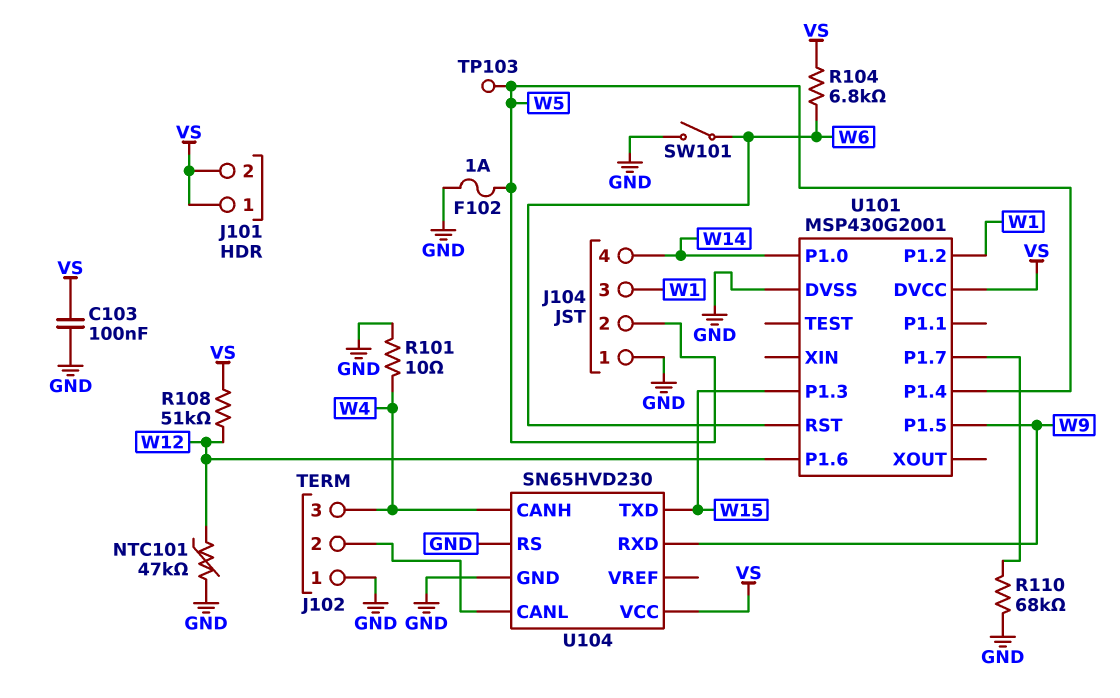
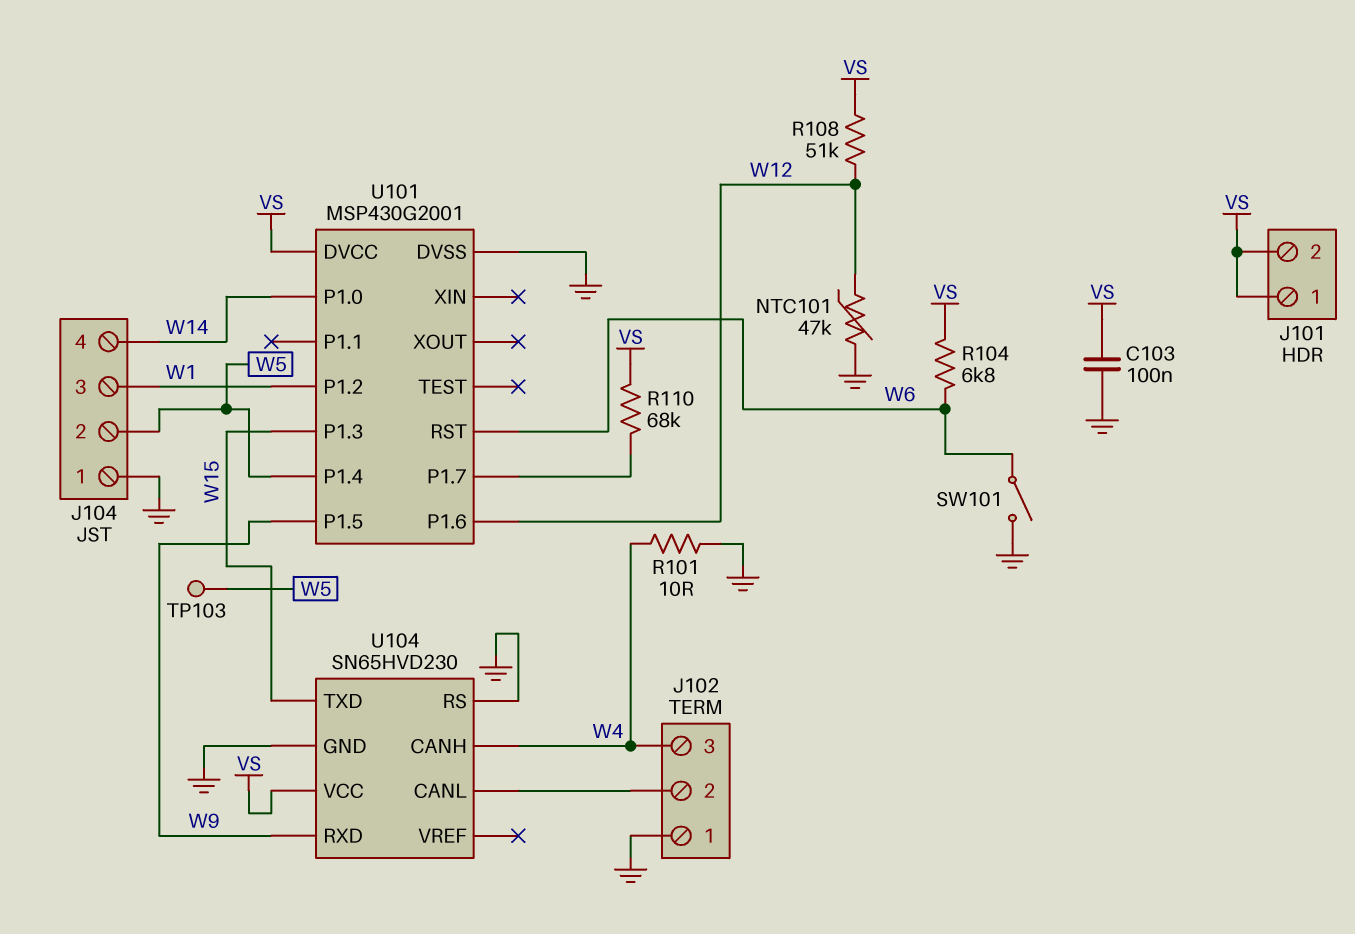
F102: 1A (GND, W5) -> none
R110: 68k (GND, U101/P1.7) -> 68k (U101/P1.7, VS)

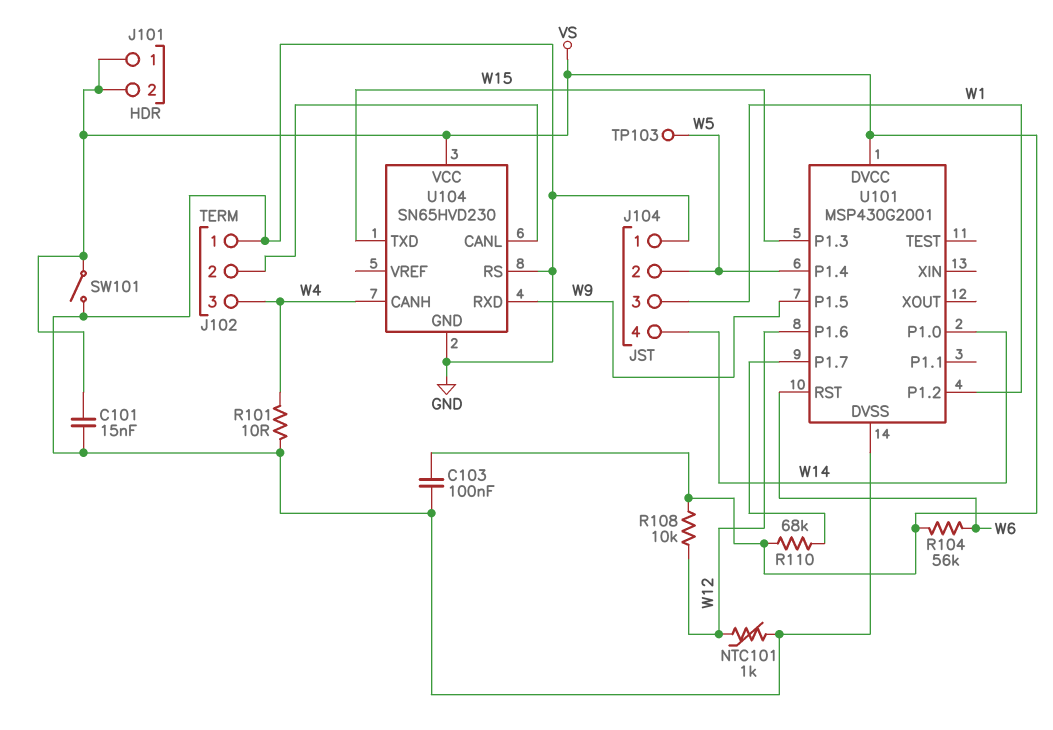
C101: none -> 15nF (GND, VS)
NTC101: 47k (GND, W12) -> 1k (GND, W12)
R104: 6.8k (VS, W6) -> 56k (VS, W6)
R108: 51k (VS, W12) -> 10k (VS, W12)
SW101: switch (GND, W6) -> switch (GND, VS)

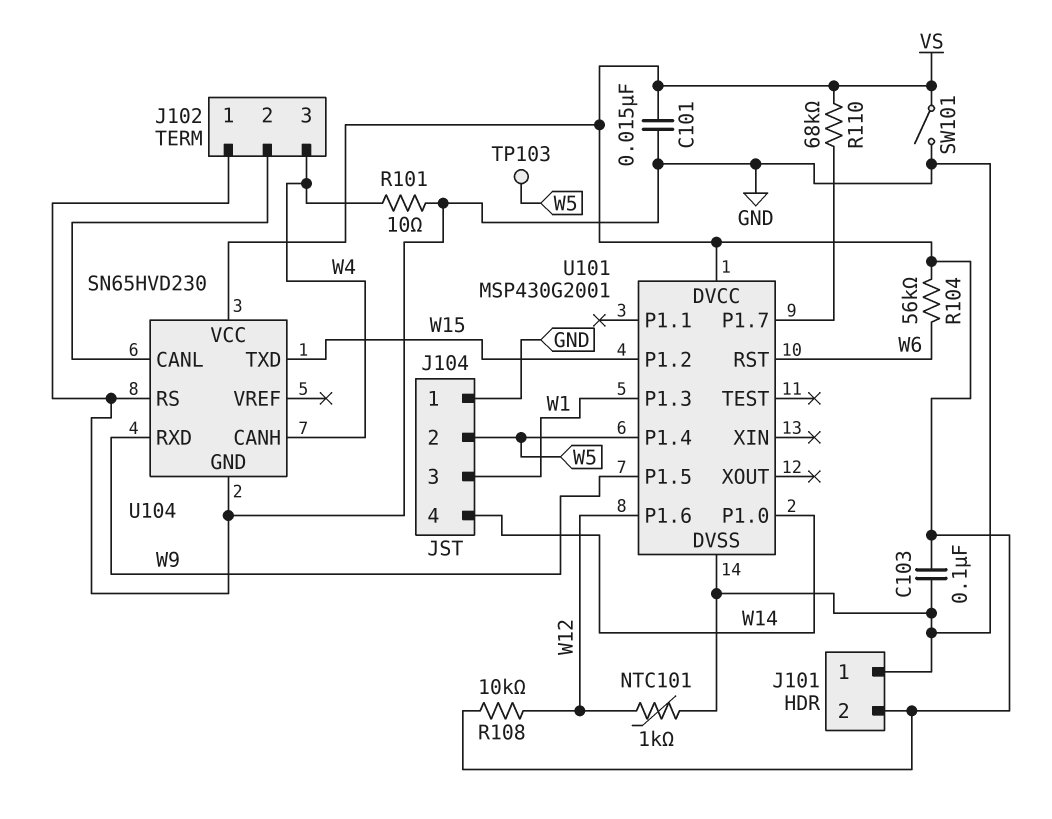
J101 pin 1: VS -> GND
U101 pin P1.2: W1 -> W15
U101 pin P1.3: W15 -> W1

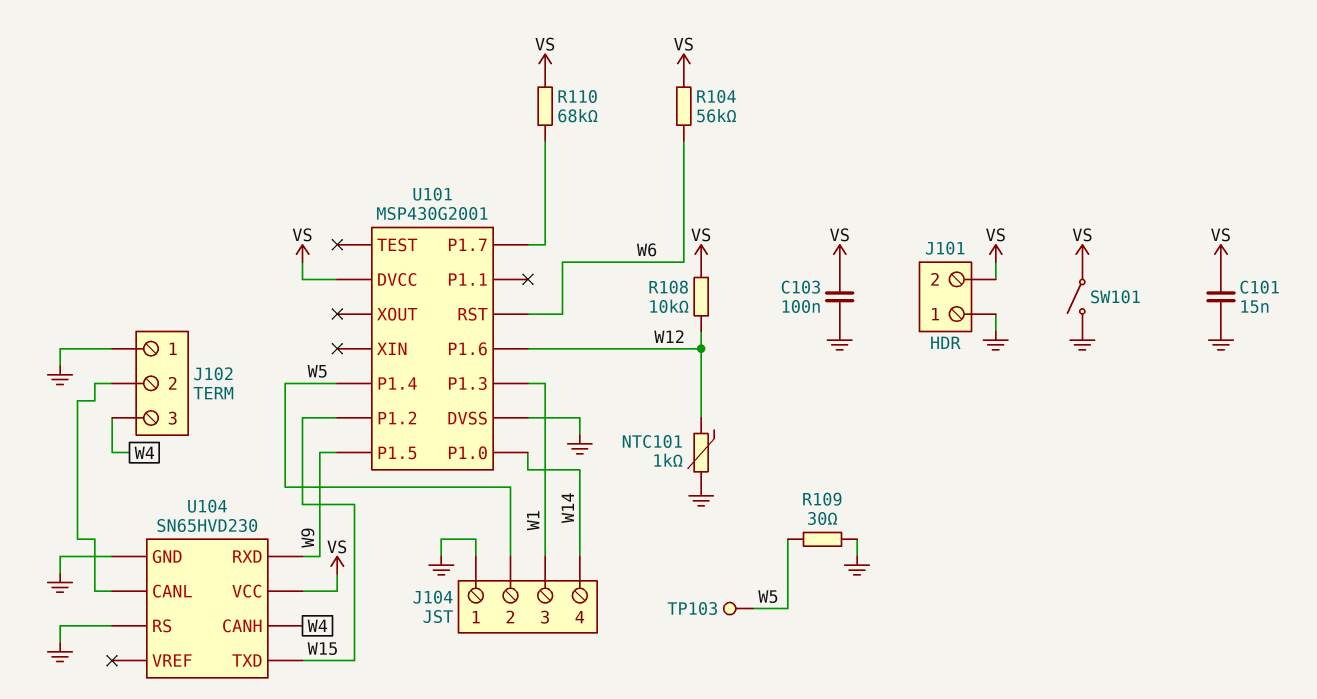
R101: 10 (GND, W4) -> none
R109: none -> 30 (GND, W5)

